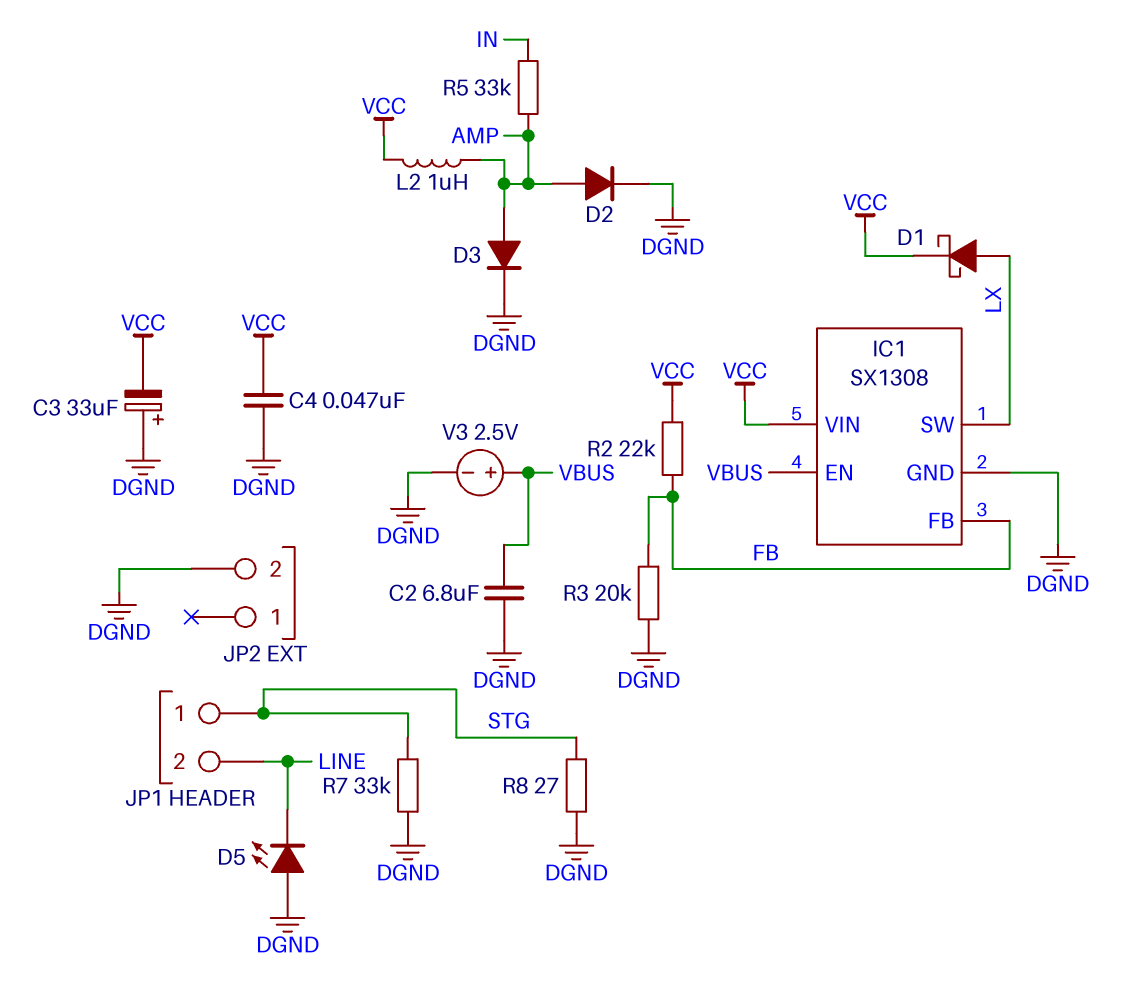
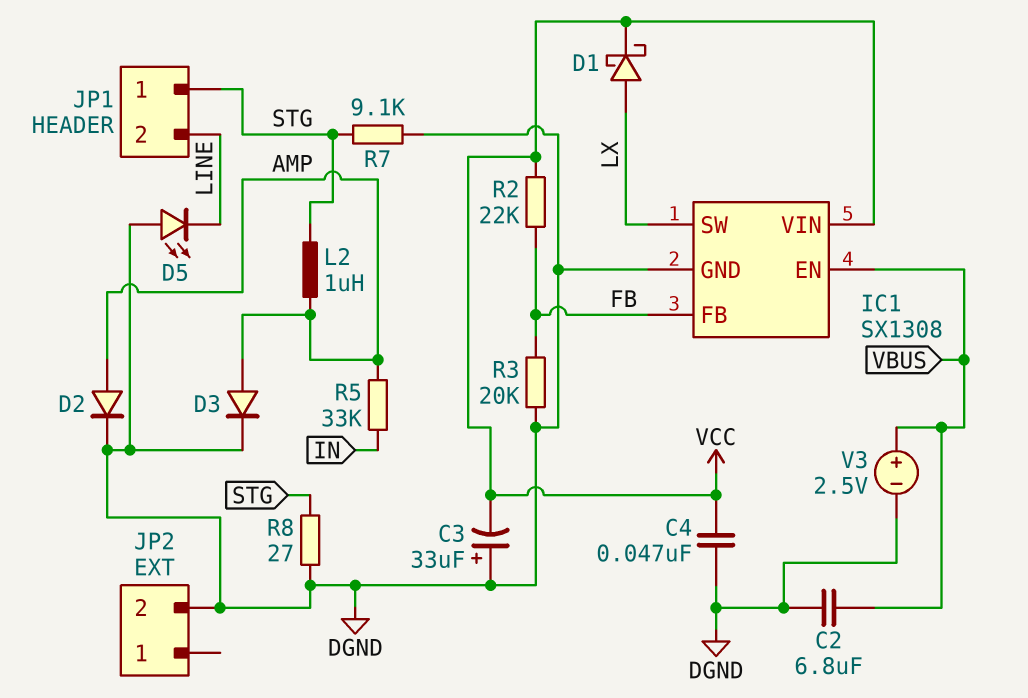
L2: 1uH (AMP, VCC) -> 1uH (AMP, STG)
R7: 33k (DGND, STG) -> 9.1k (DGND, STG)

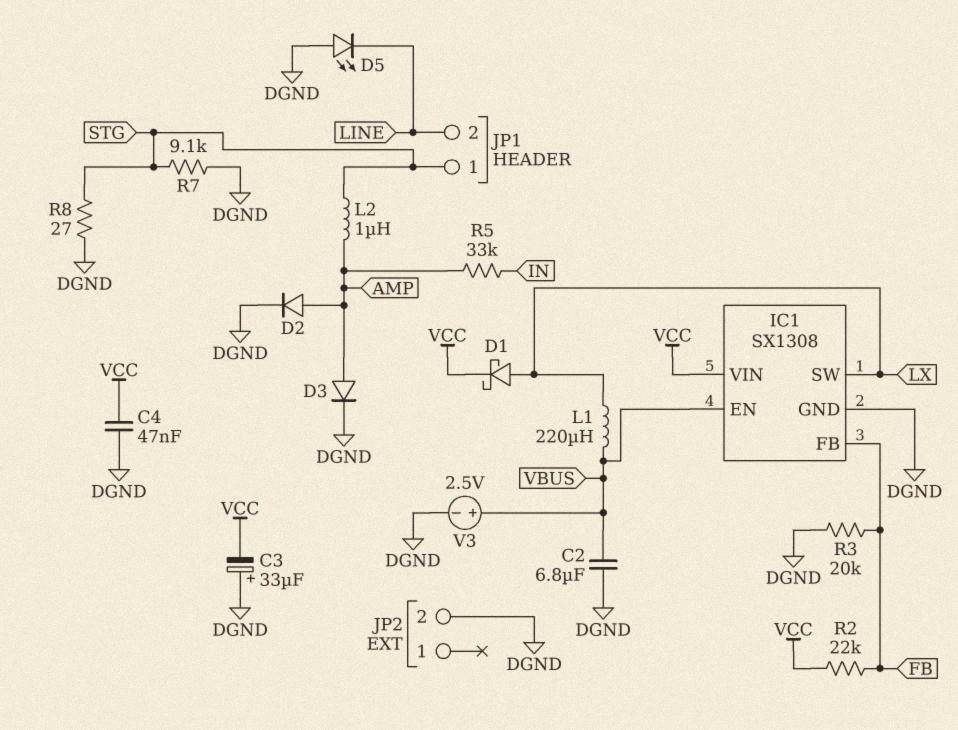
L1: none -> 220uH (LX, VBUS)

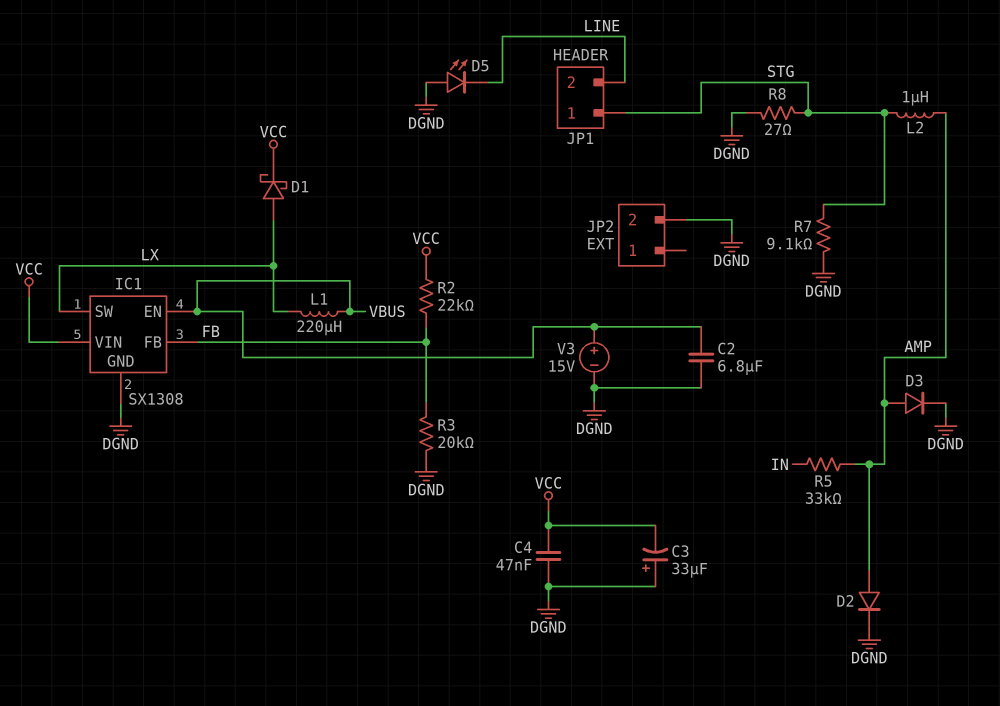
V3: 2.5V (plus VBUS, minus DGND) -> 15V (plus VBUS, minus DGND)

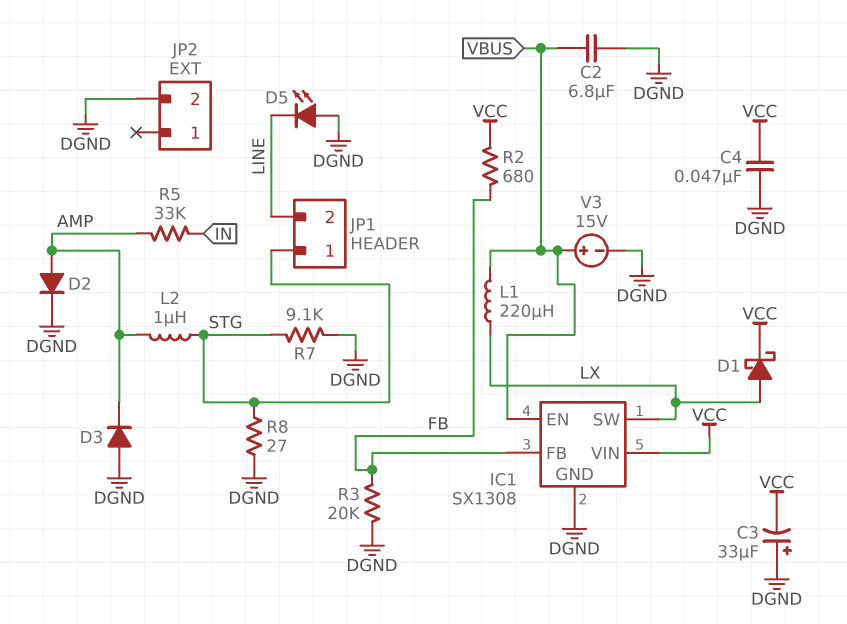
D3: diode (A AMP, K DGND) -> diode (A DGND, K AMP)
R2: 22k (FB, VCC) -> 680 (FB, VCC)

